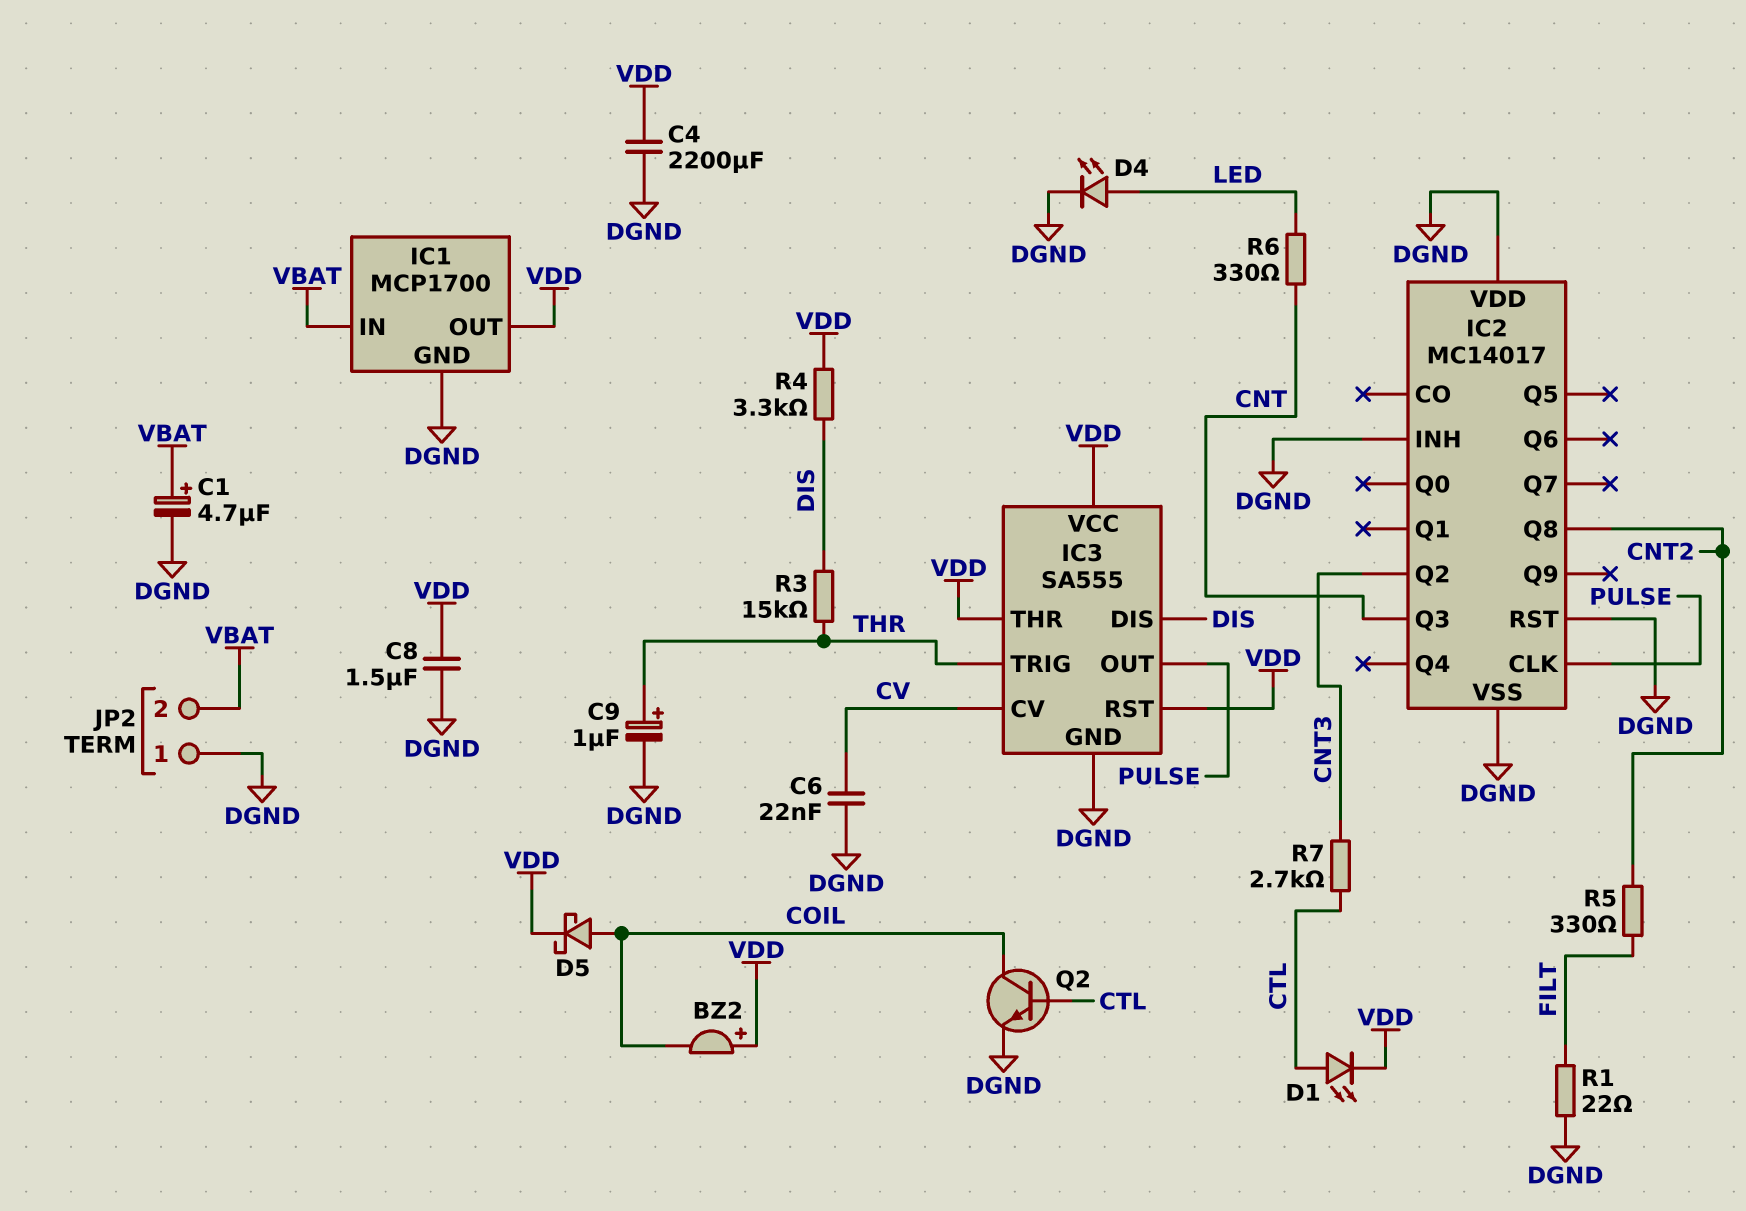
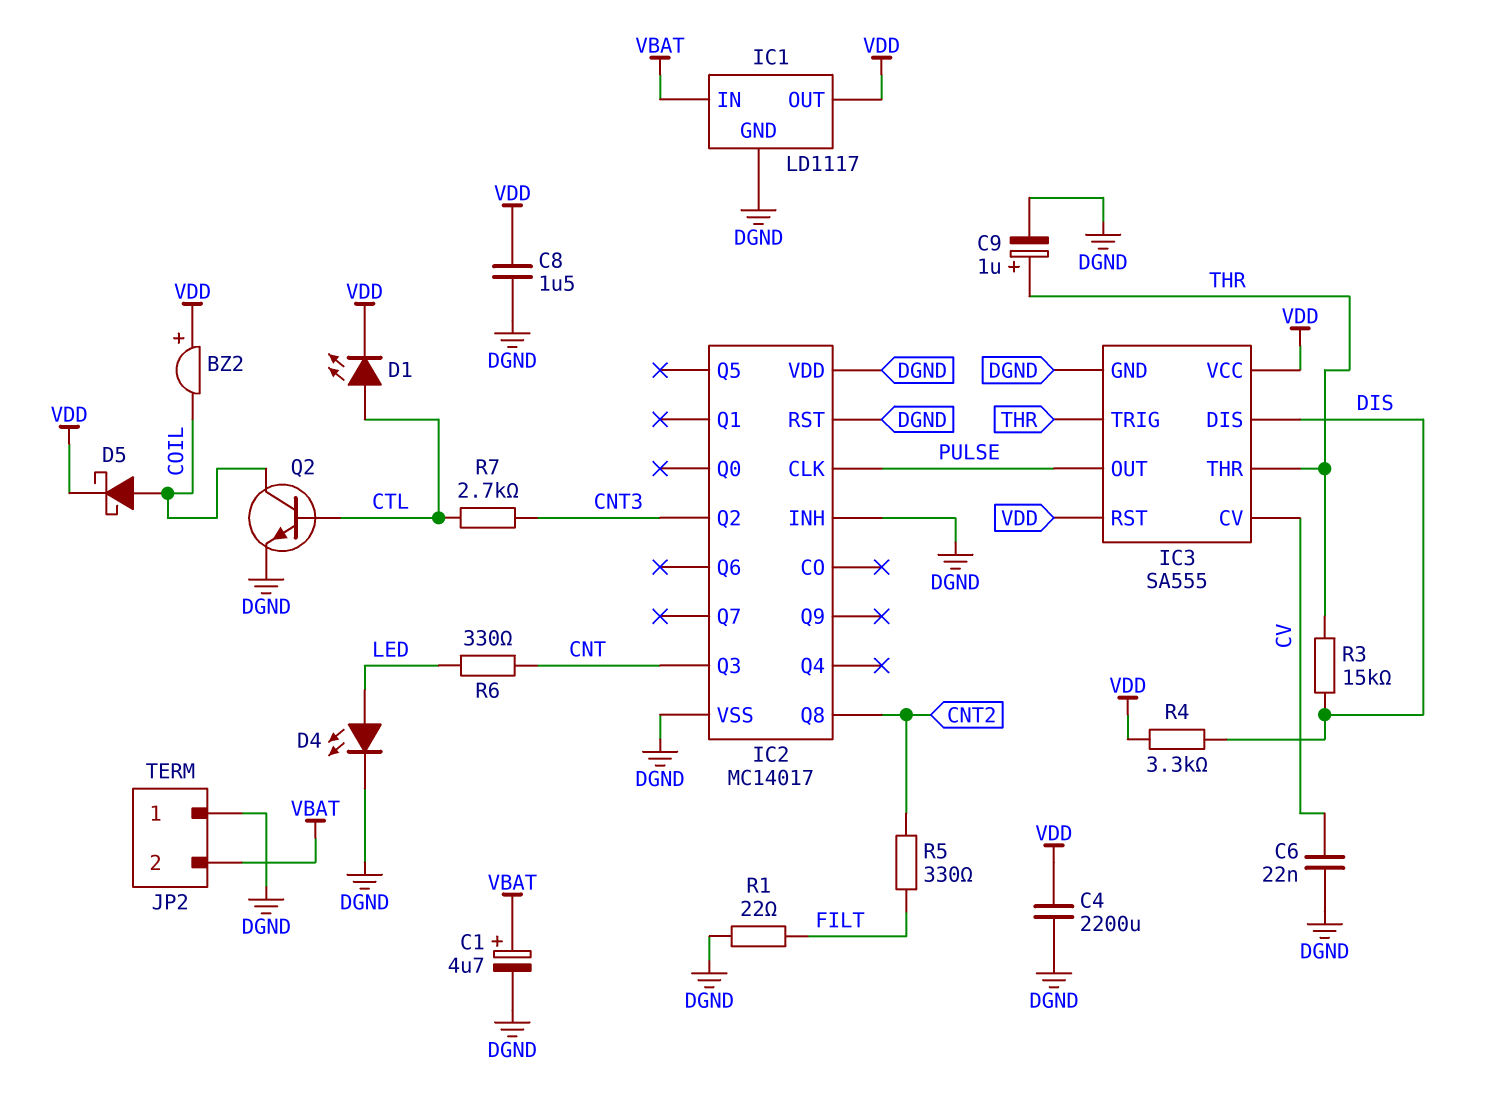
IC1: MCP1700 -> LD1117
IC3 pin THR: VDD -> THR

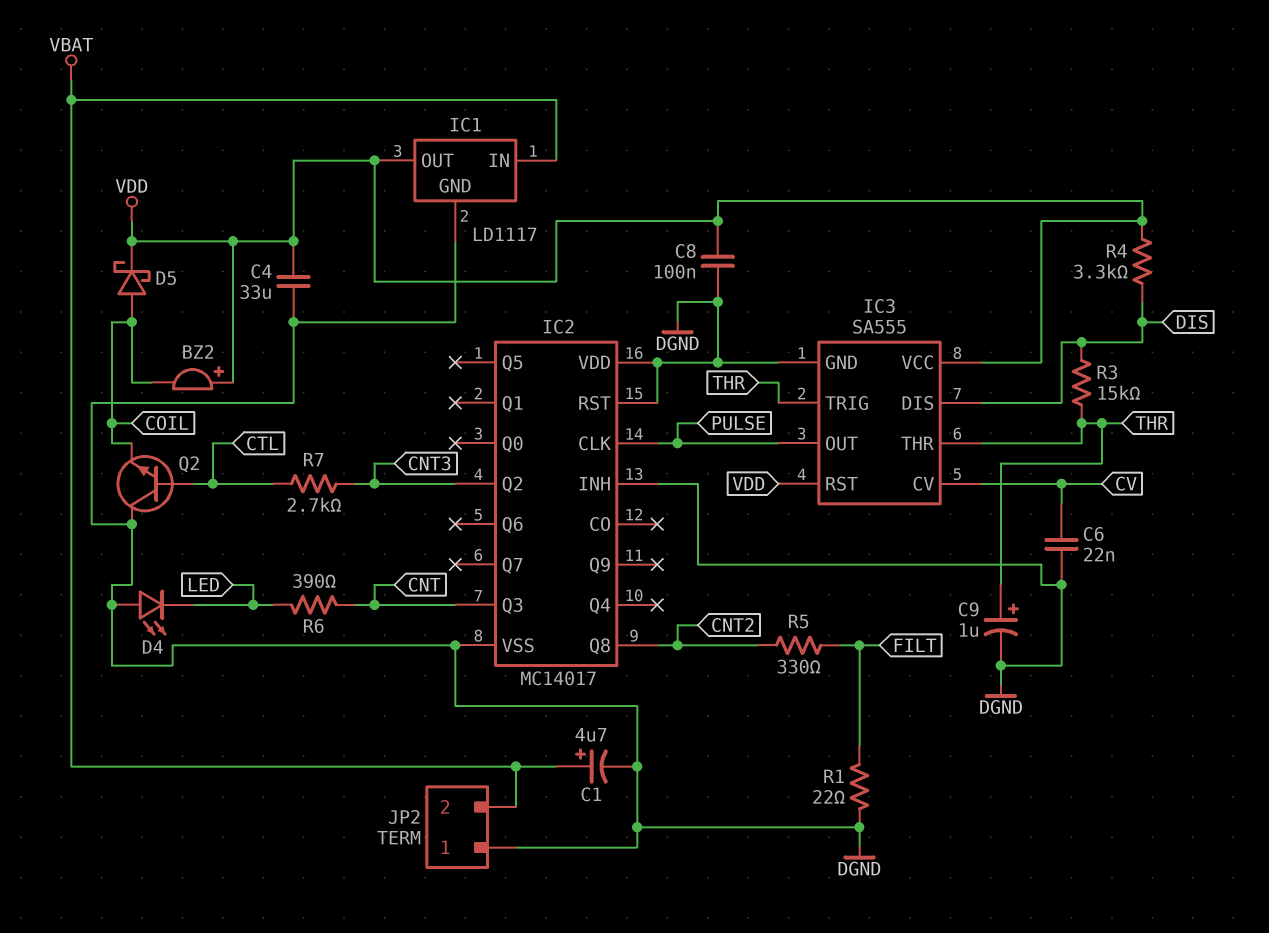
C4: 2200uF (DGND, VDD) -> 33uF (DGND, VDD)
C8: 1.5uF (DGND, VDD) -> 100nF (DGND, VDD)
D1: LED (A CTL, K VDD) -> none
D4: LED (A LED, K DGND) -> LED (A DGND, K LED)
Q2: NPN (B CTL, C COIL, E DGND) -> NPN (B CTL, C DGND, E COIL)
R6: 330 (CNT, LED) -> 390 (CNT, LED)

